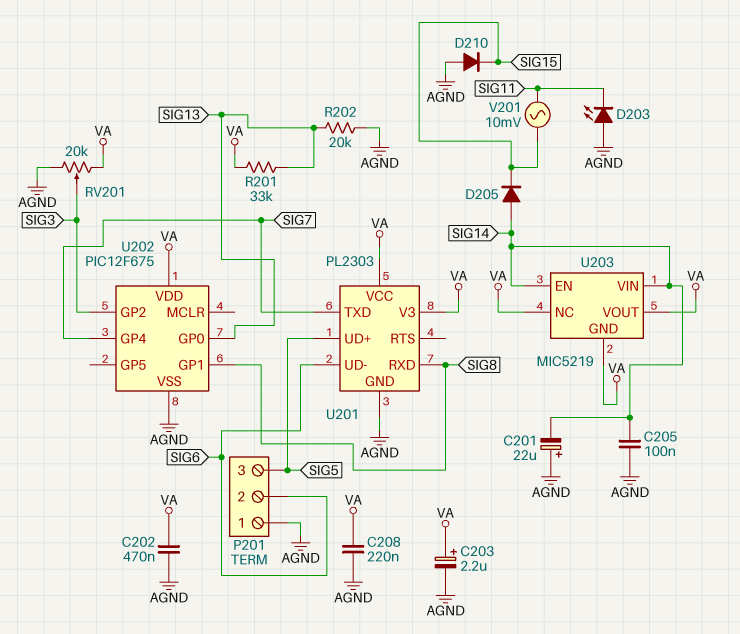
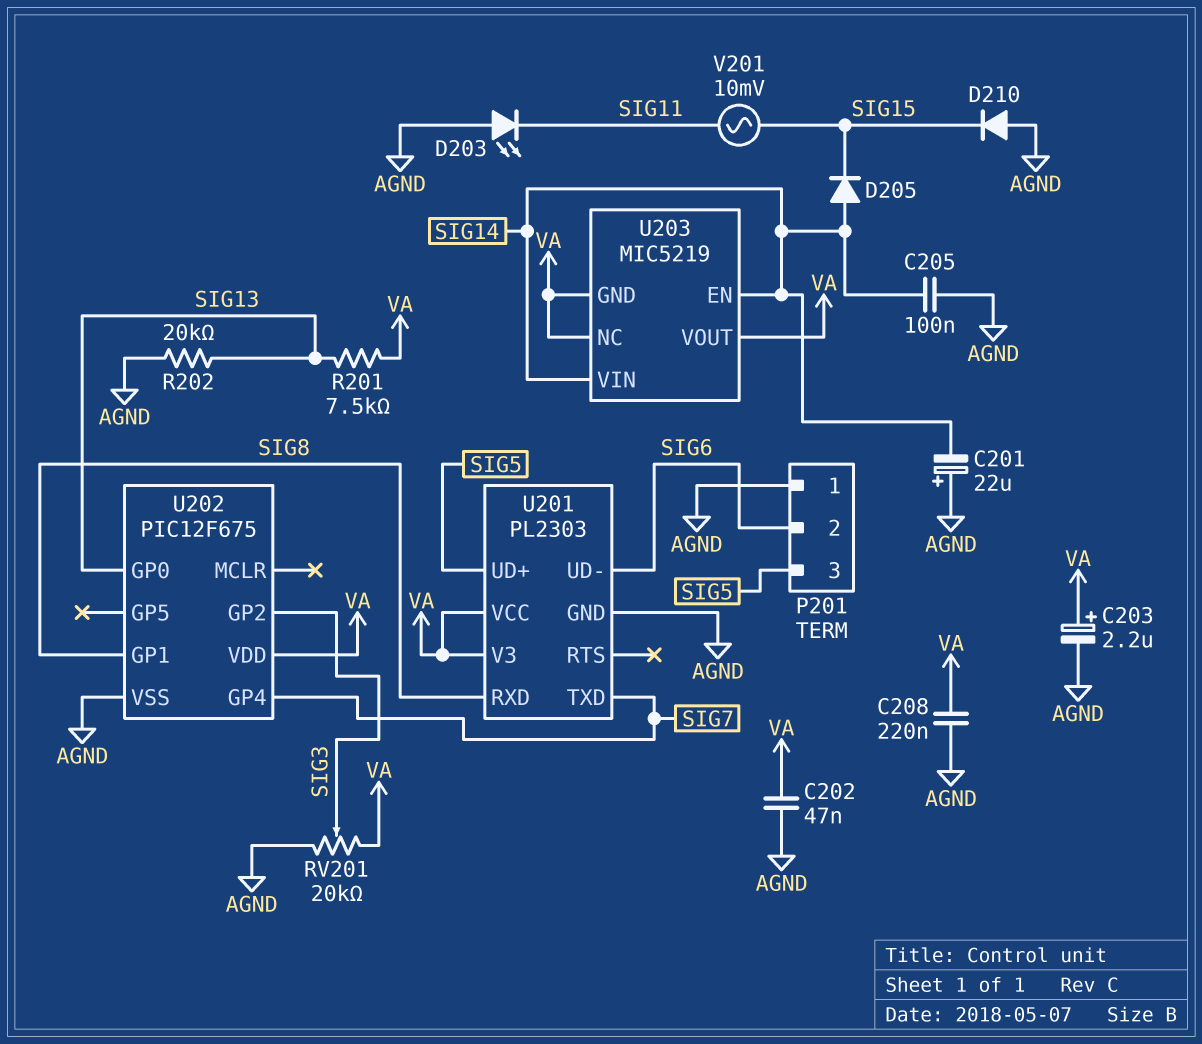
C202: 470nF (AGND, VA) -> 47nF (AGND, VA)
R201: 33k (SIG13, VA) -> 7.5k (SIG13, VA)

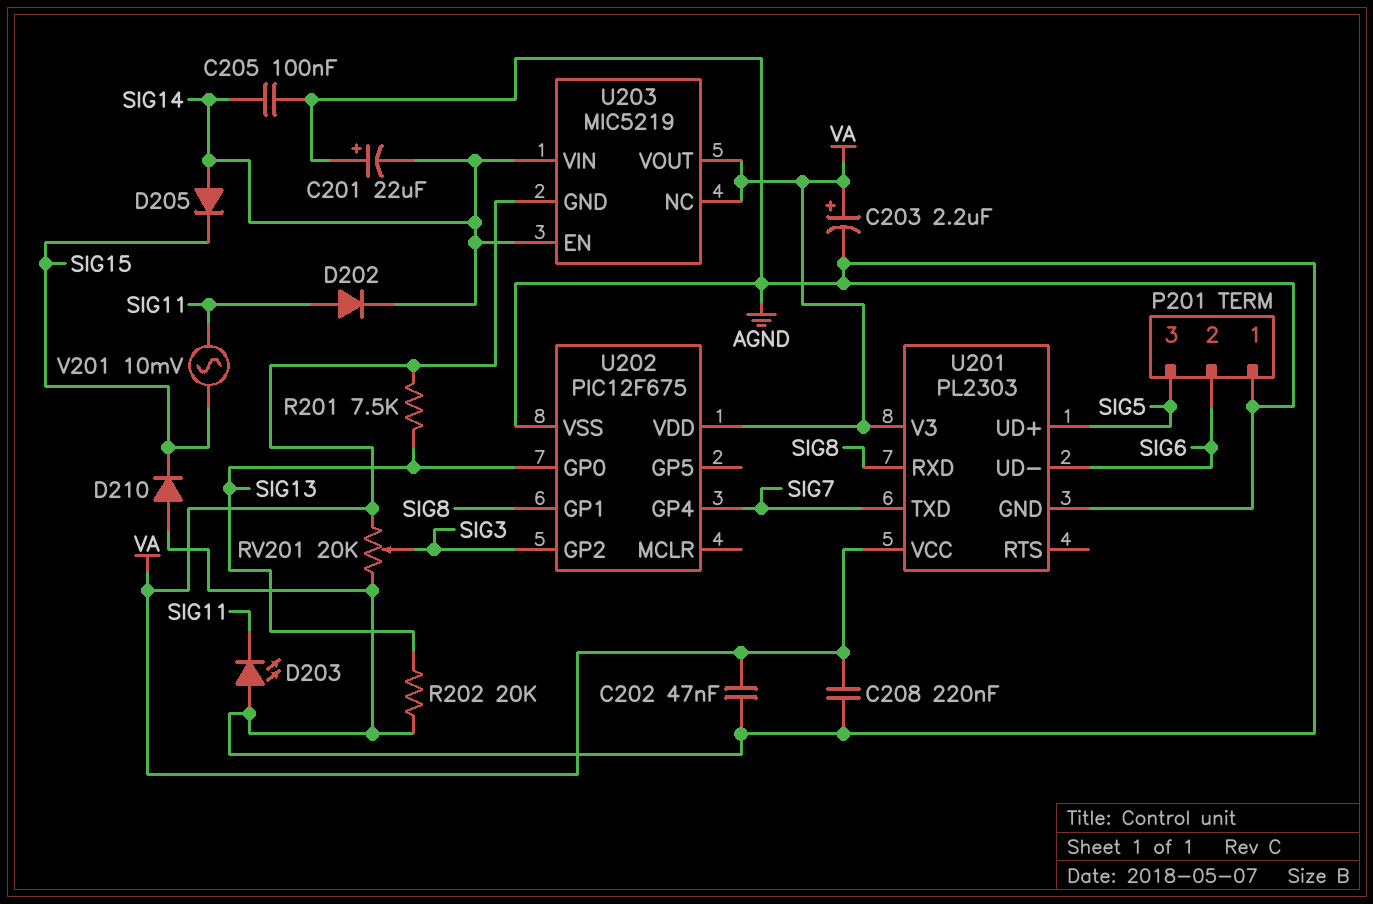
D202: none -> diode (A SIG11, K SIG14)

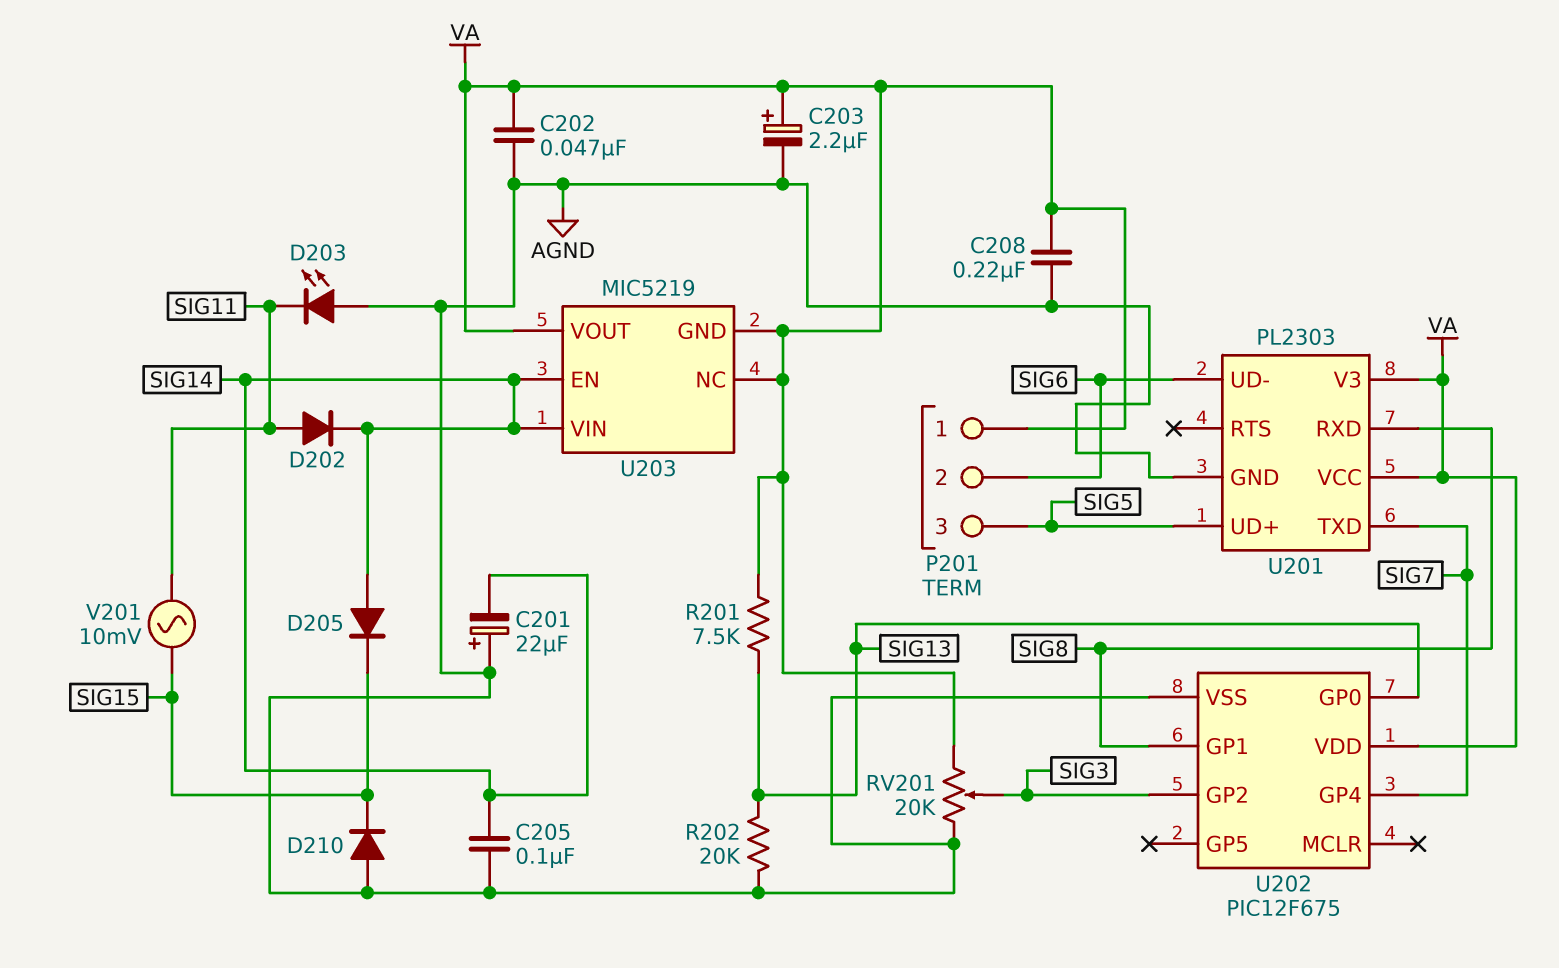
P201 pin 1: AGND -> VA

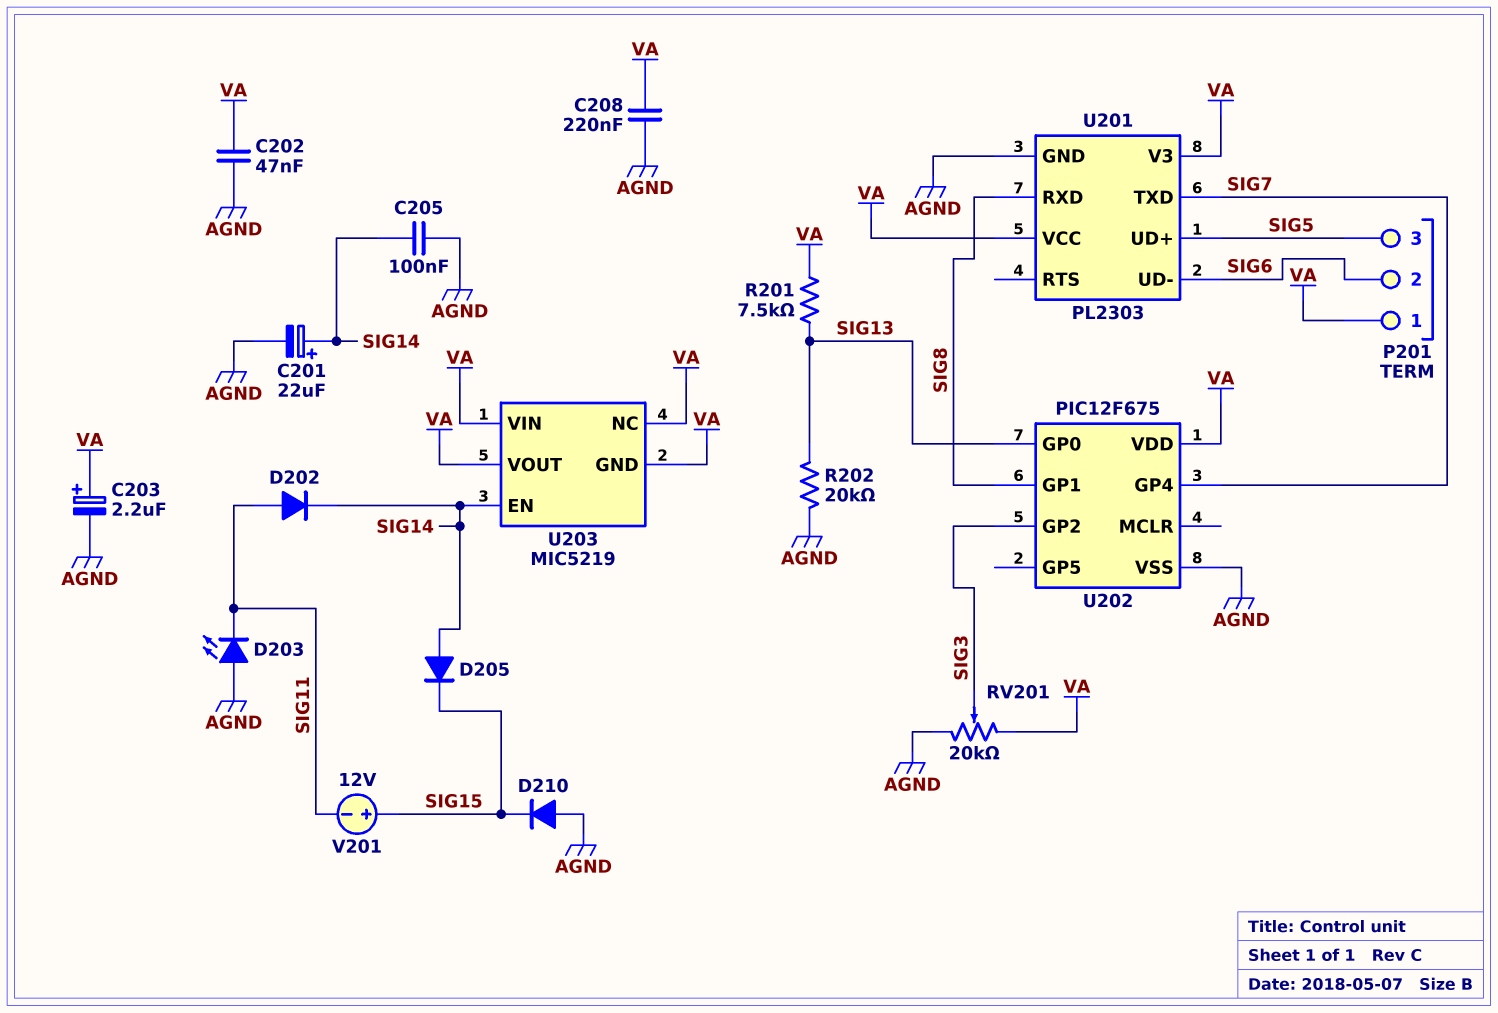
C201: 22uF (plus AGND, minus SIG14) -> 22uF (plus SIG14, minus AGND)
U203 pin VIN: SIG14 -> VA
V201: AC 10mV (SIG11, SIG15) -> 12V (plus SIG15, minus SIG11)

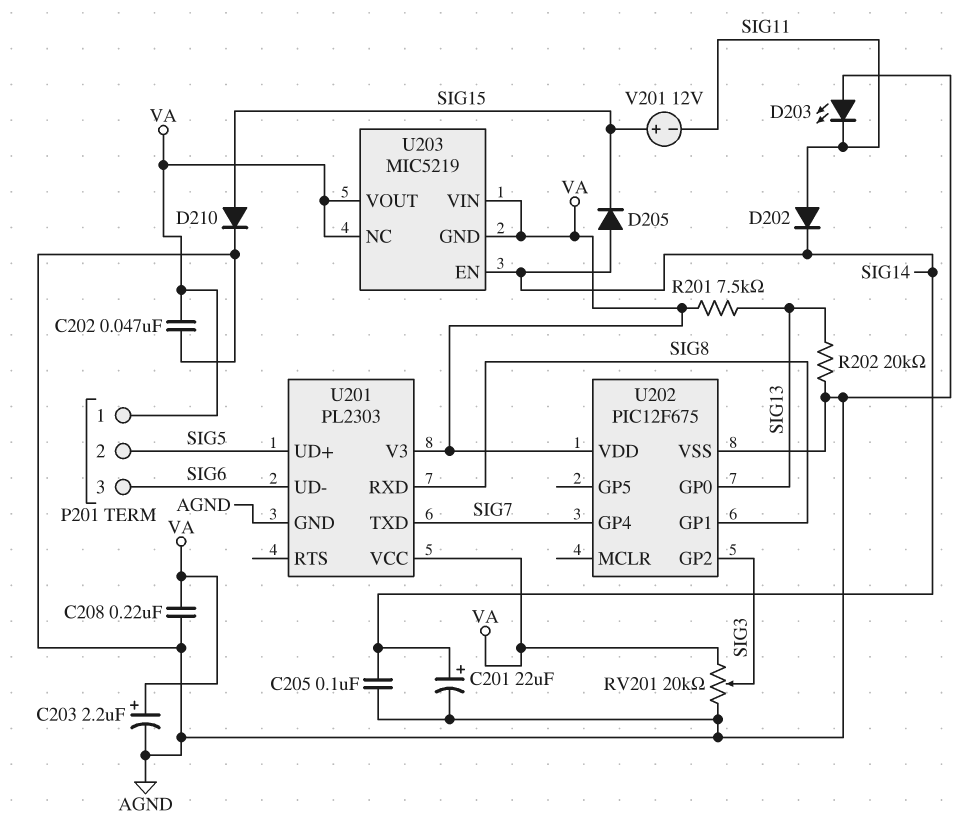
D210: diode (A AGND, K SIG15) -> diode (A SIG15, K AGND)
P201 pin 2: SIG6 -> SIG5
P201 pin 3: SIG5 -> SIG6

